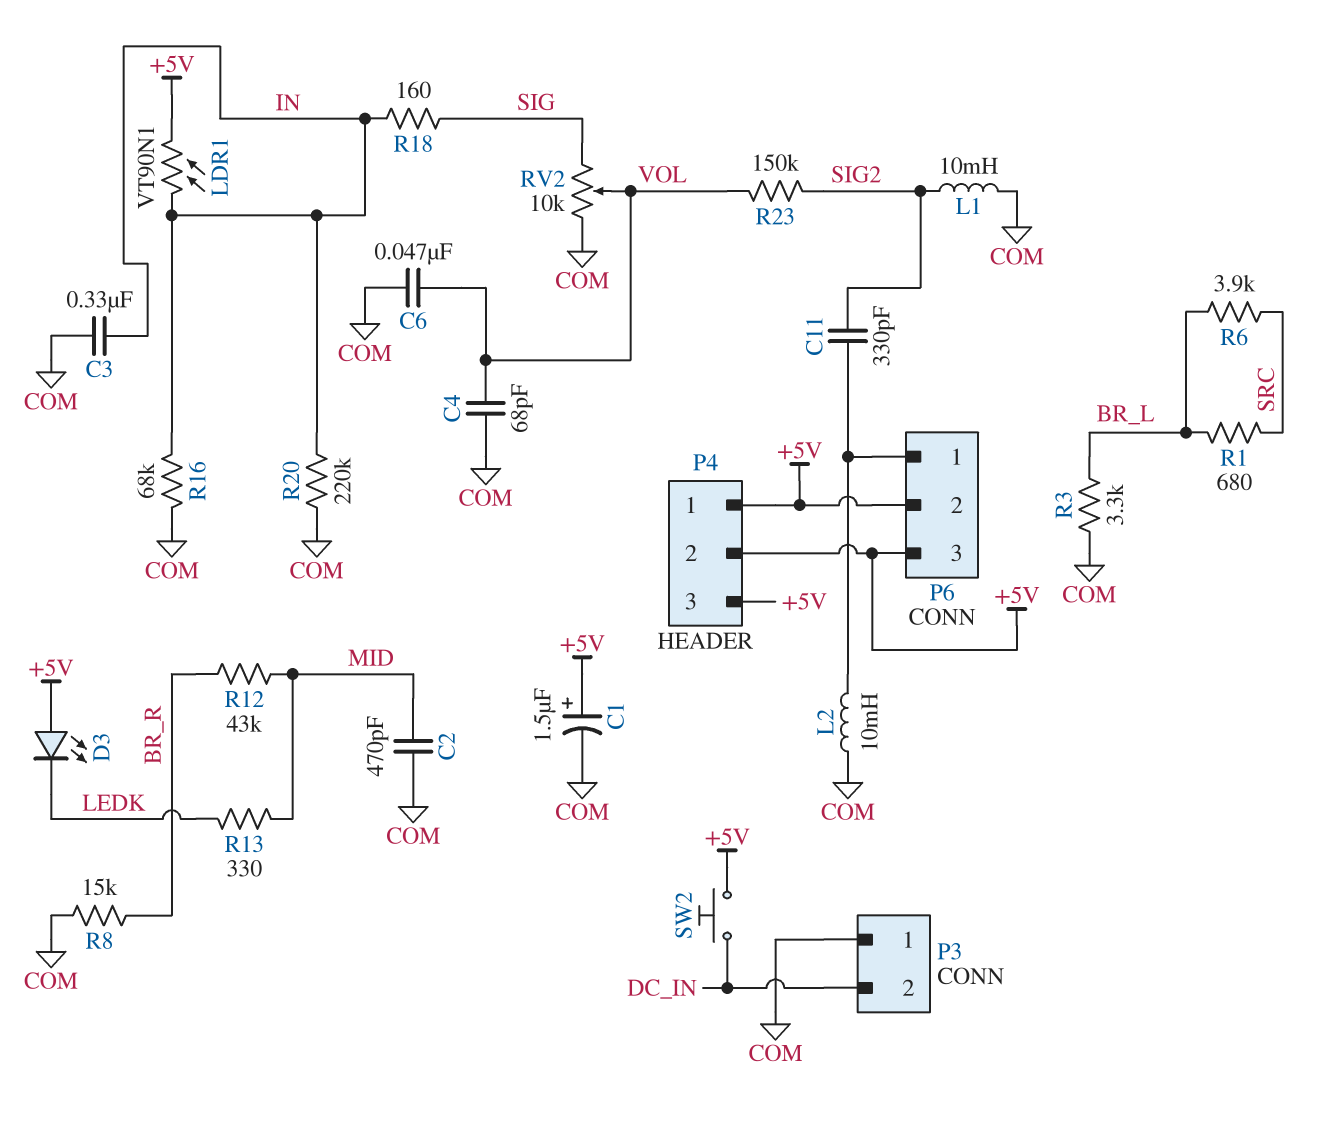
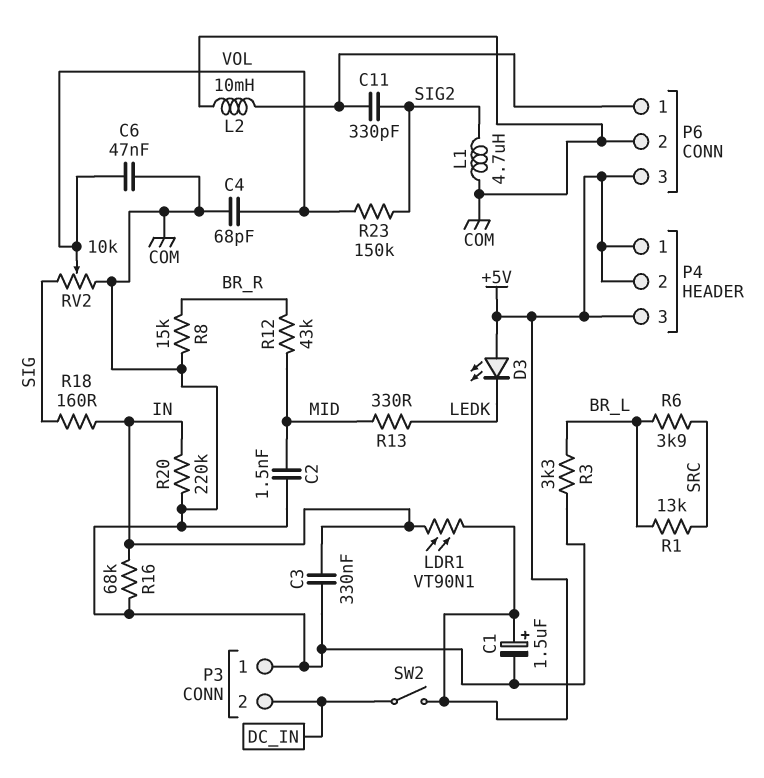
C2: 470pF (COM, MID) -> 1.5nF (COM, MID)
L1: 10mH (COM, SIG2) -> 4.7uH (COM, SIG2)
P6 pin 2: +5V -> COM
R1: 680 (BR_L, SRC) -> 13k (BR_L, SRC)
SW2: button (+5V, DC_IN) -> switch (+5V, DC_IN)

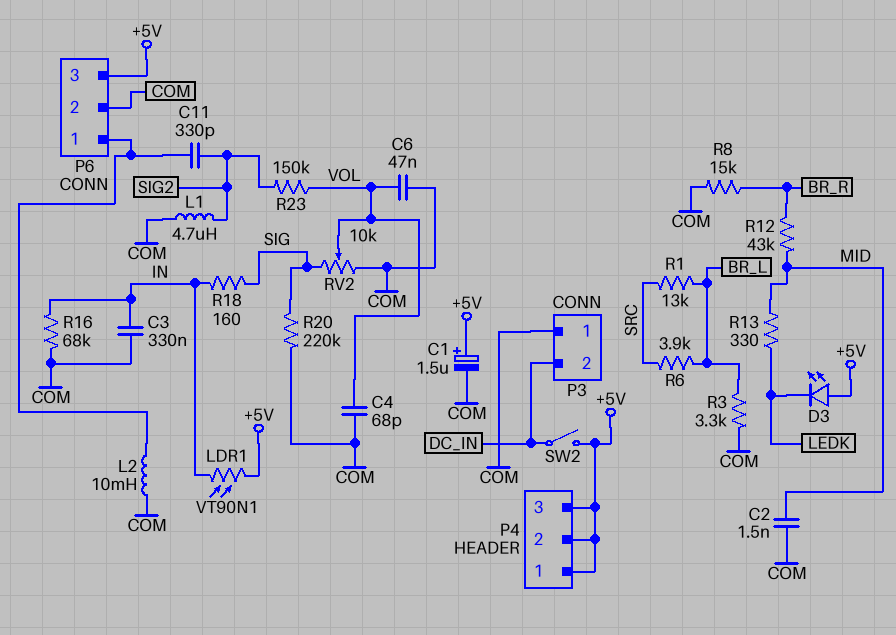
R20: 220k (COM, IN) -> 220k (COM, SIG)

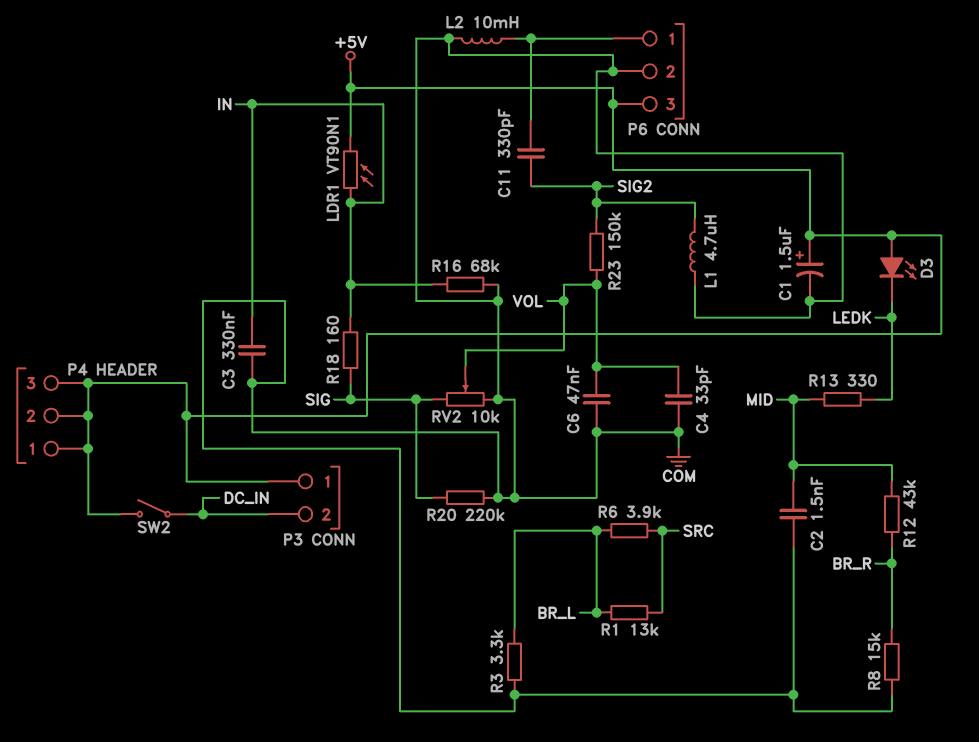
C4: 68pF (COM, VOL) -> 33pF (COM, VOL)
P3 pin 1: COM -> +5V

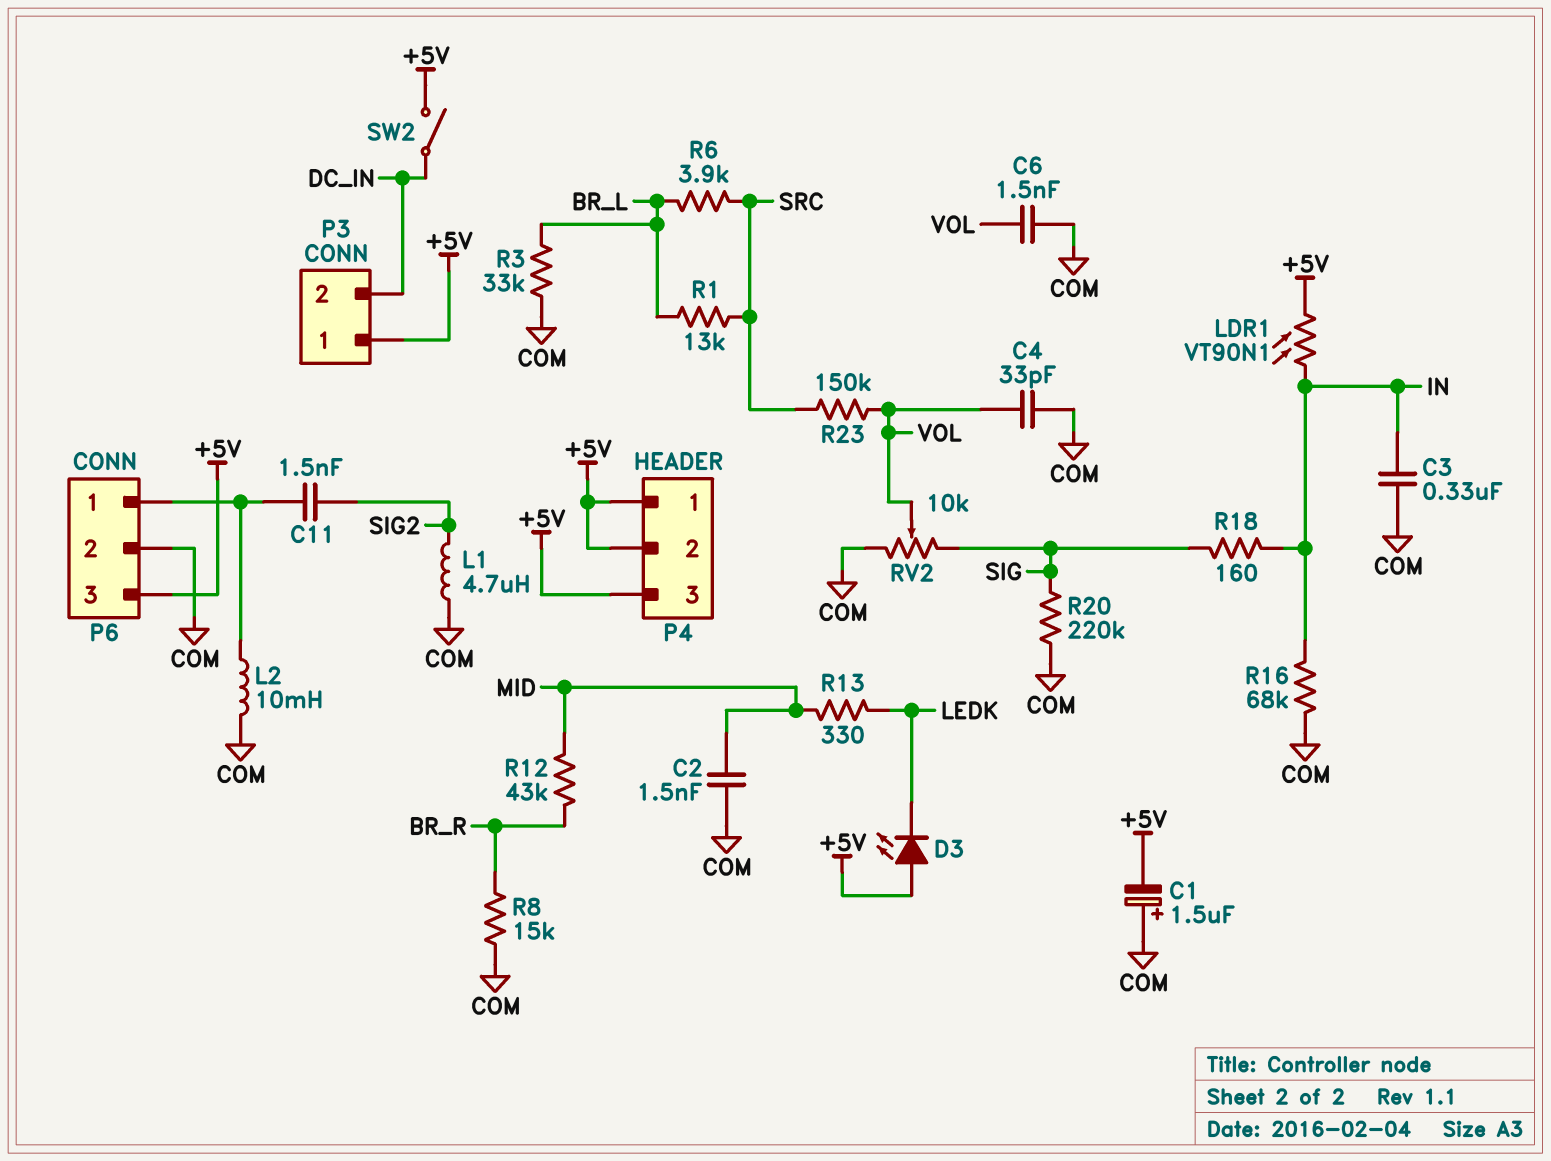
C1: 1.5uF (plus +5V, minus COM) -> 1.5uF (plus COM, minus +5V)
C6: 47nF (COM, VOL) -> 1.5nF (COM, VOL)
C11: 330pF (P6/1, SIG2) -> 1.5nF (P6/1, SIG2)
R3: 3.3k (BR_L, COM) -> 33k (BR_L, COM)
R23: 150k (SIG2, VOL) -> 150k (SRC, VOL)

